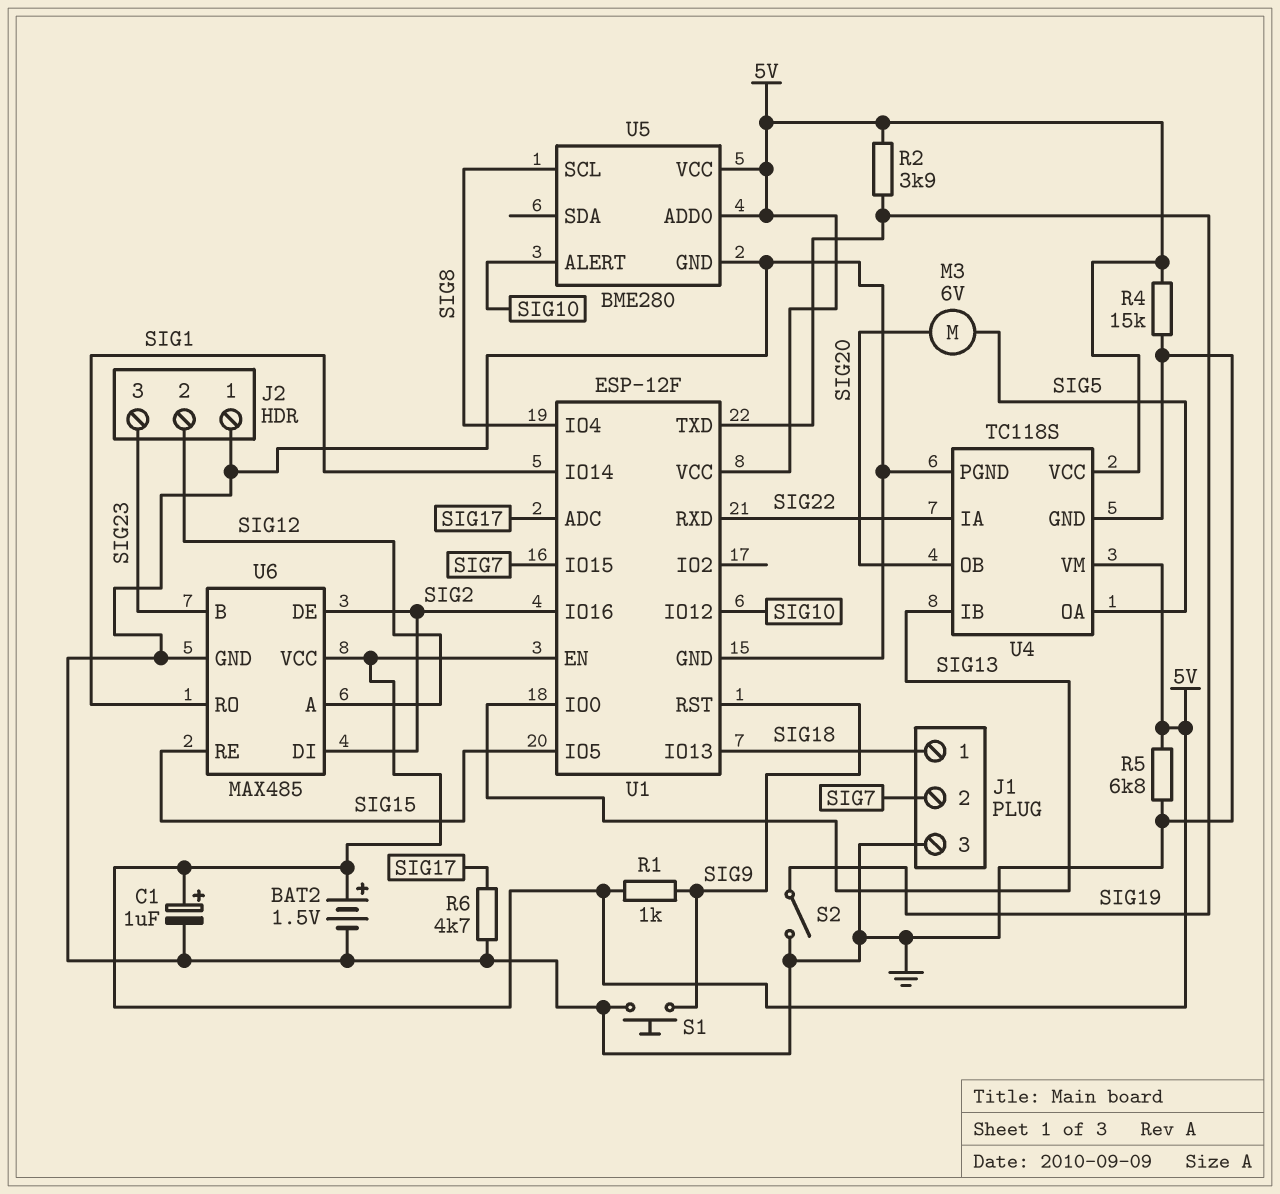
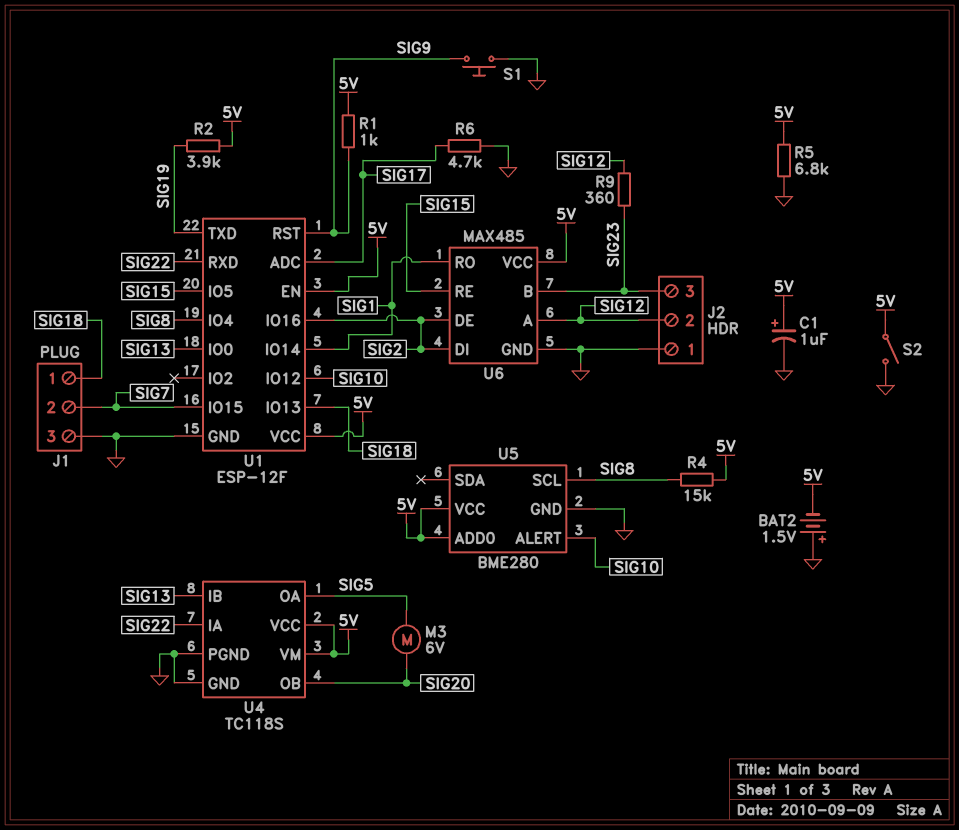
BAT2: 1.5V (plus 5V, minus GND) -> 1.5V (plus GND, minus 5V)
R4: 15k (5V, GND) -> 15k (5V, SIG8)
R9: none -> 360 (SIG12, SIG23)
S2: switch (GND, SIG19) -> switch (5V, GND)

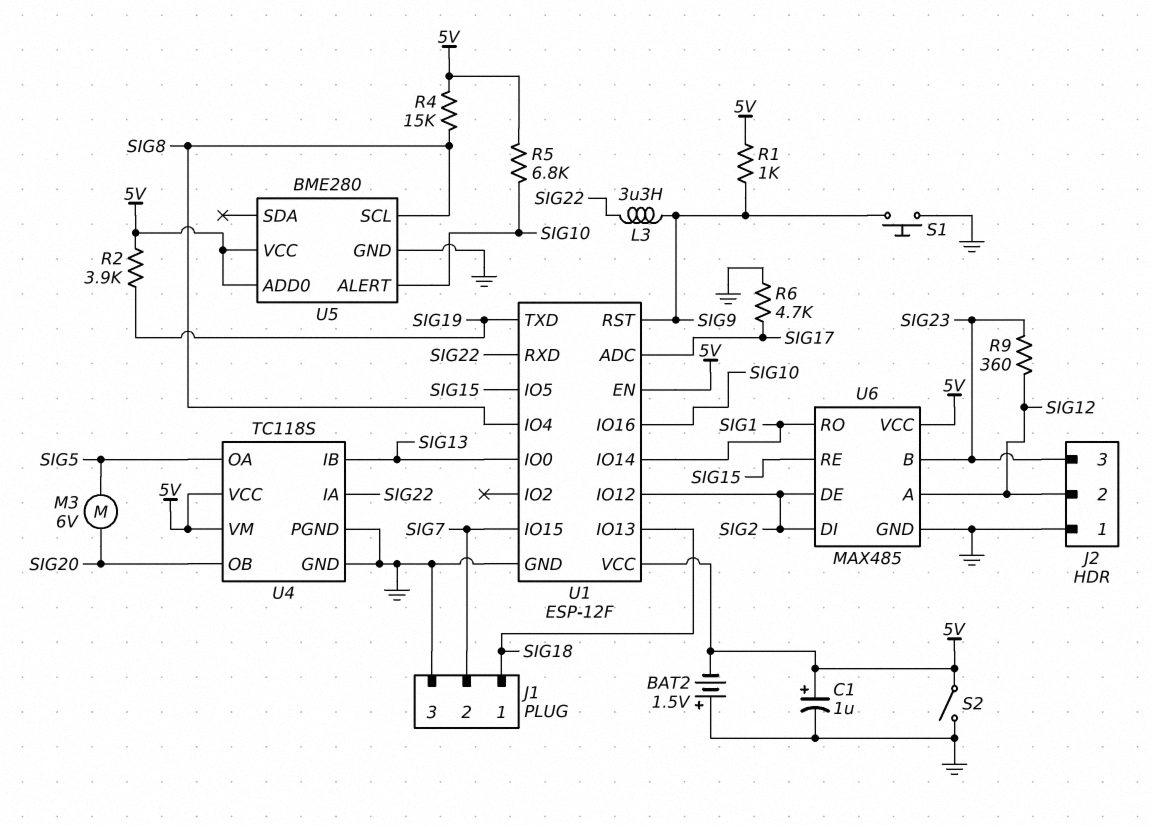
L3: none -> 3.3uH (SIG9, SIG22)
R5: 6.8k (5V, GND) -> 6.8k (5V, SIG10)
U1 pin IO12: SIG10 -> SIG2
U1 pin IO16: SIG2 -> SIG10

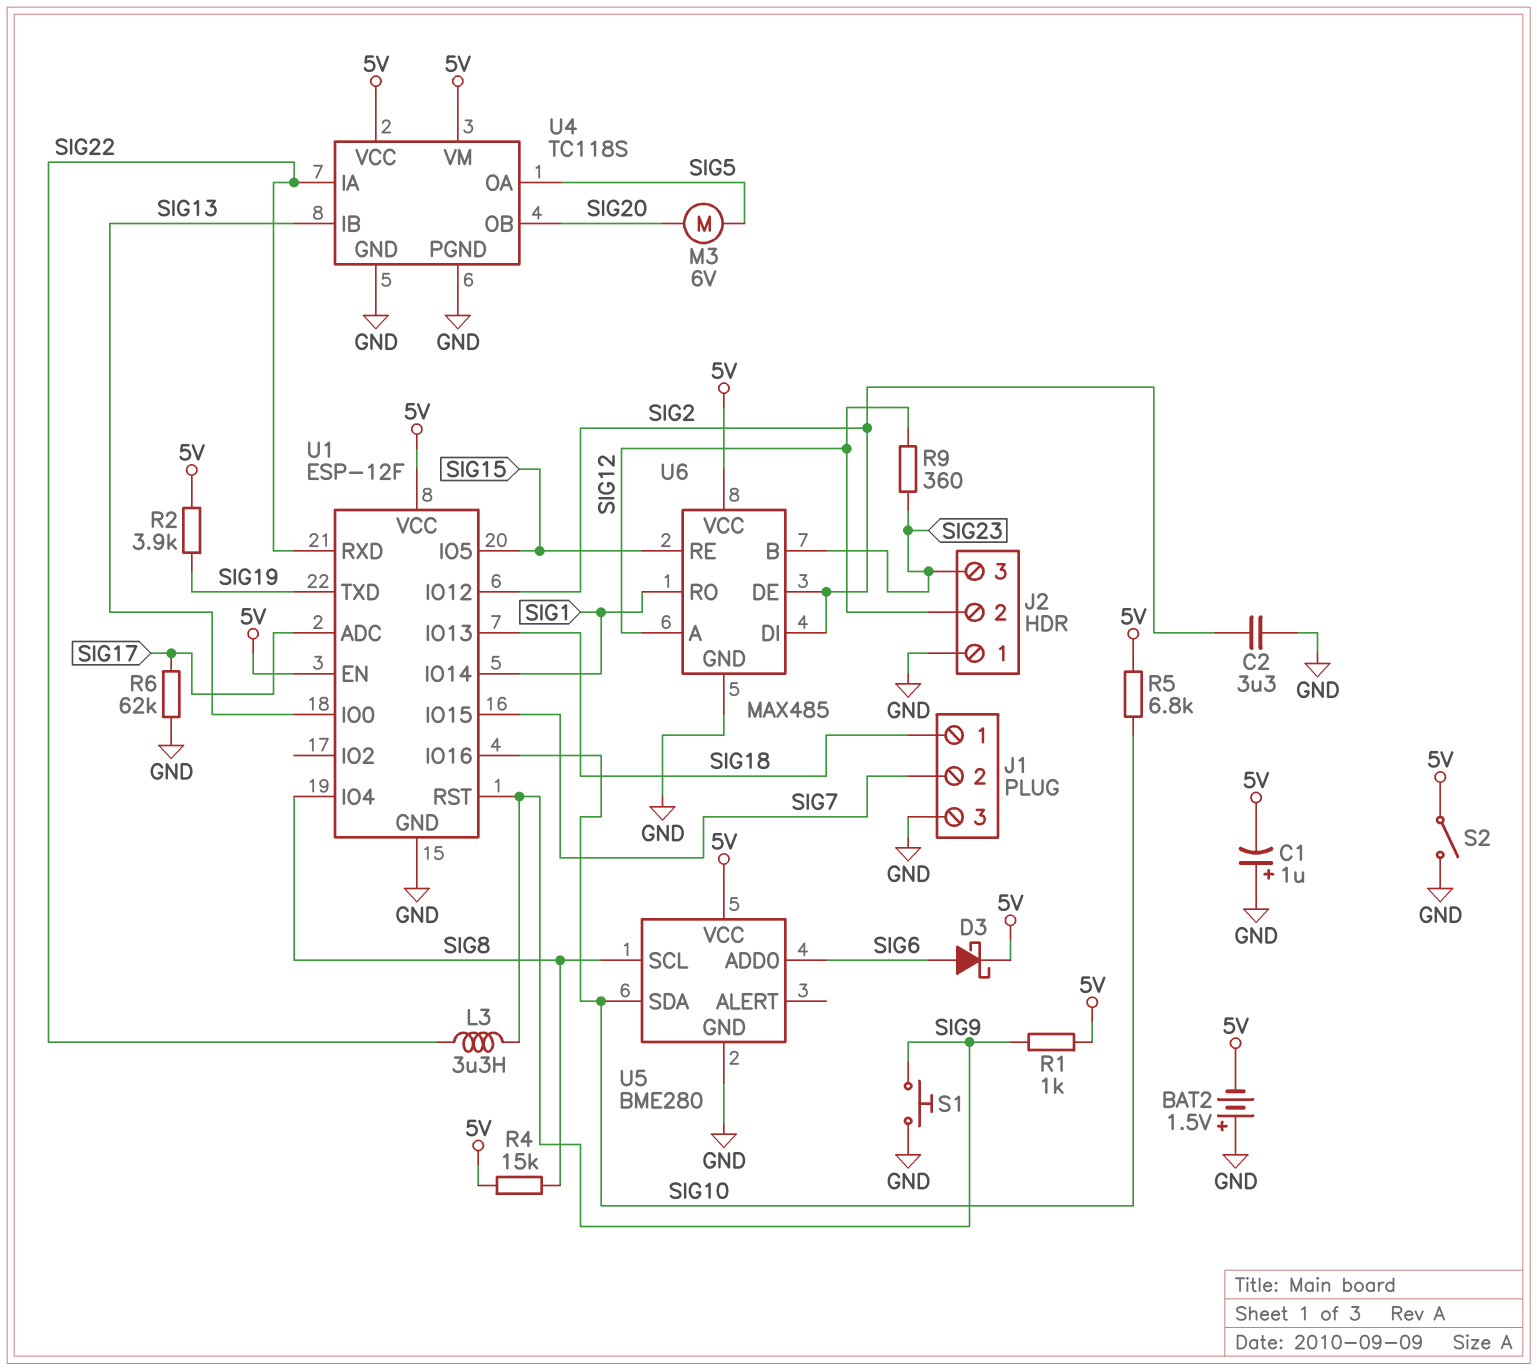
C1: 1uF (plus 5V, minus GND) -> 1uF (plus GND, minus 5V)
C2: none -> 3.3uF (GND, SIG2)
D3: none -> schottky (A SIG6, K 5V)
R6: 4.7k (GND, SIG17) -> 62k (GND, SIG17)
U5 pin ADD0: 5V -> SIG6
U5 pin ALERT: SIG10 -> none
U5 pin SDA: none -> SIG10

